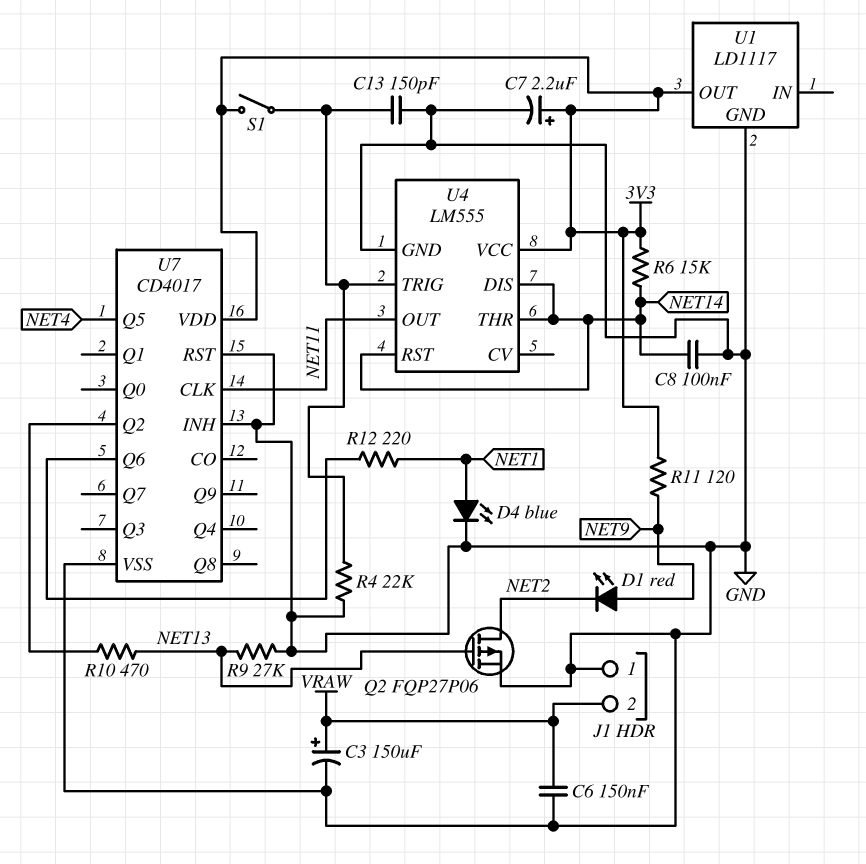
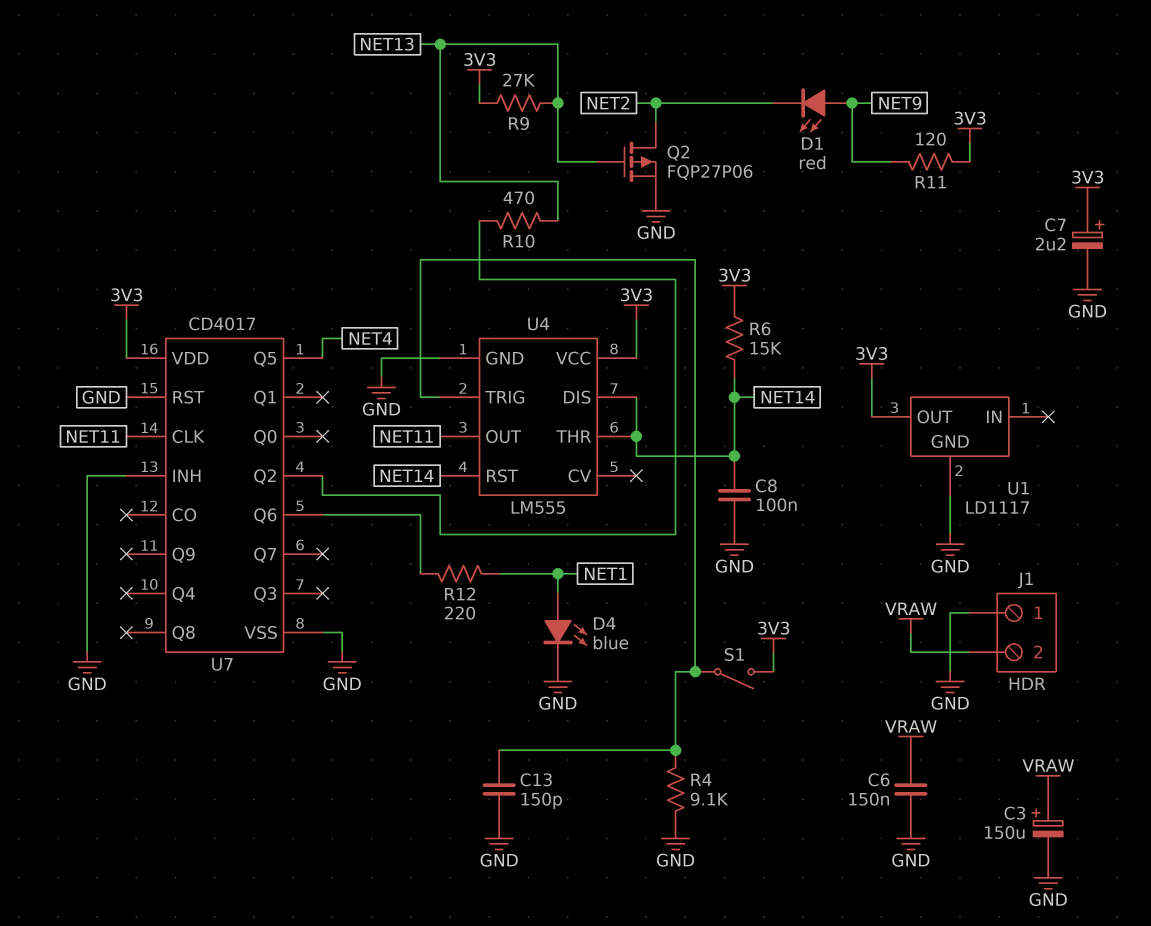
R4: 22k (GND, U4/TRIG) -> 9.1k (GND, U4/TRIG)
R9: 27k (GND, NET13) -> 27k (3V3, NET13)

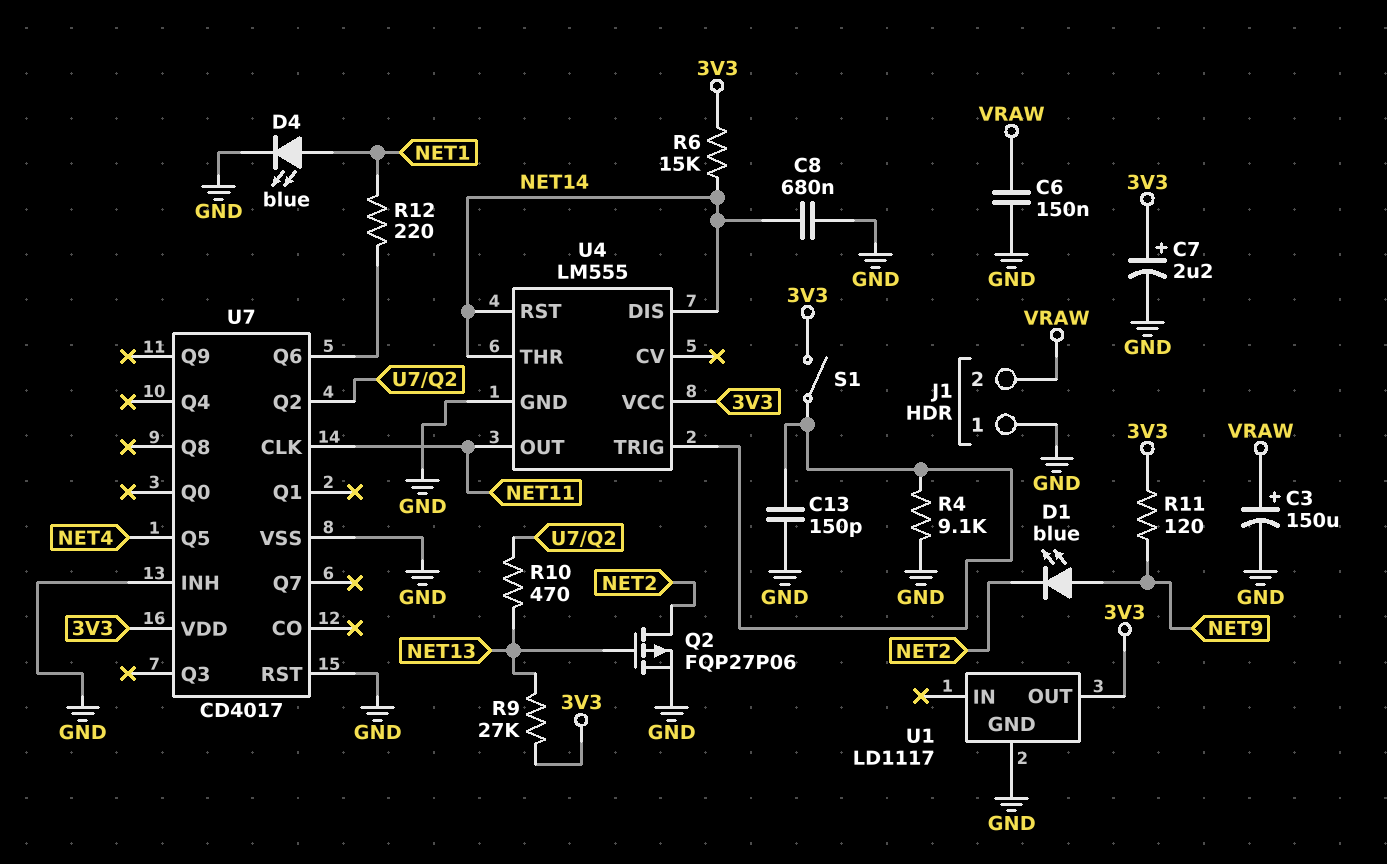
C8: 100nF (GND, NET14) -> 680nF (GND, NET14)
D1: LED red (A NET9, K NET2) -> LED blue (A NET9, K NET2)

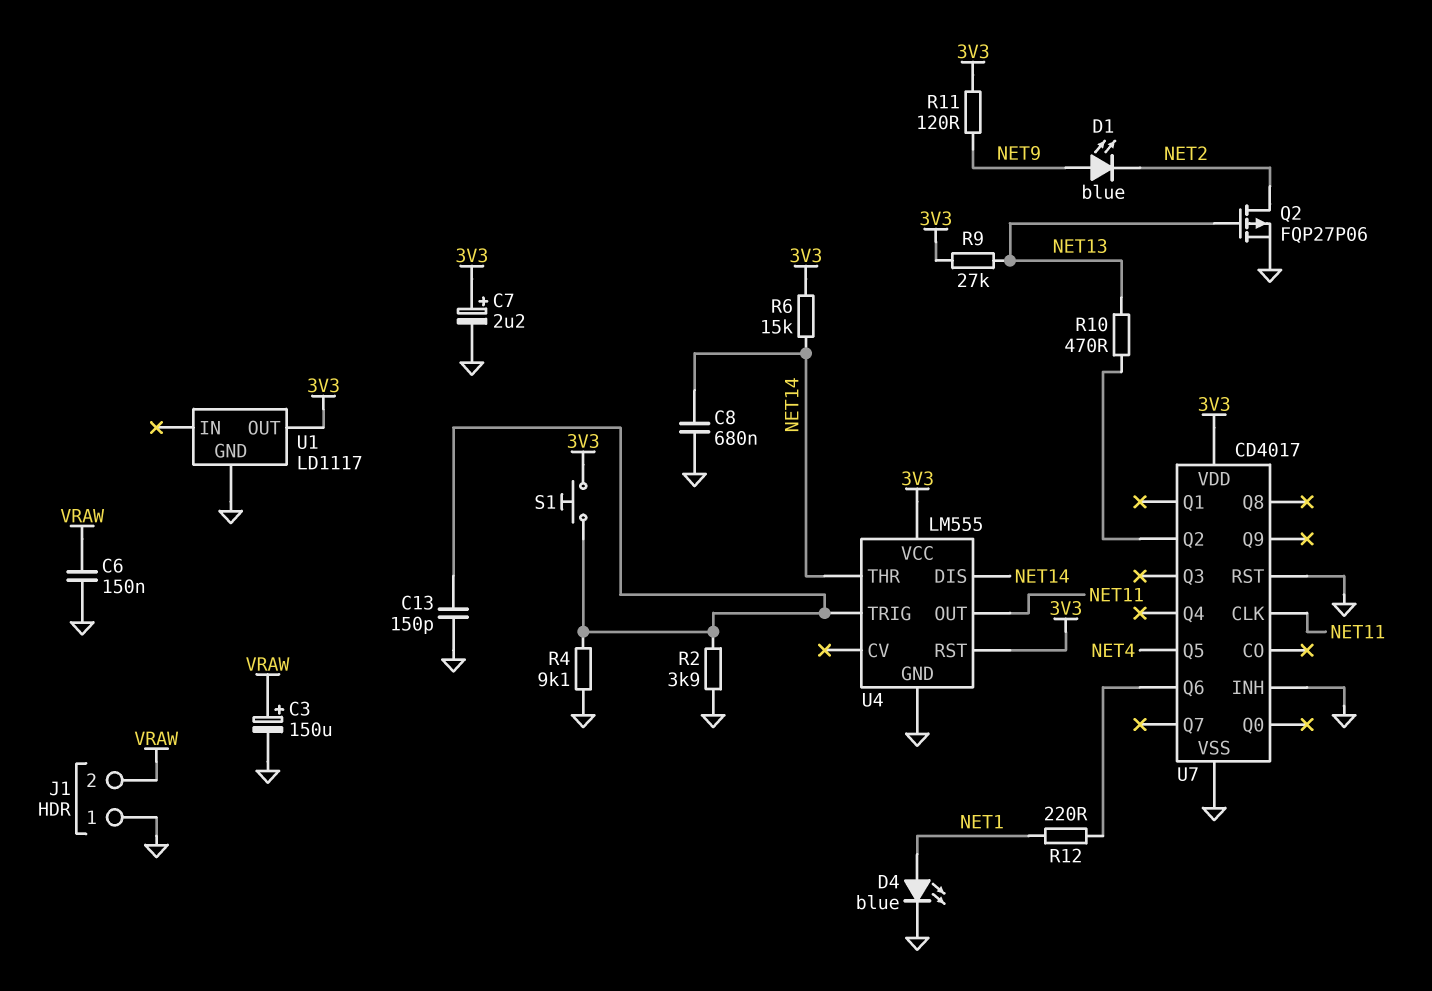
R2: none -> 3.9k (GND, U4/TRIG)
S1: switch (3V3, U4/TRIG) -> button (3V3, U4/TRIG)
U4 pin RST: NET14 -> 3V3

